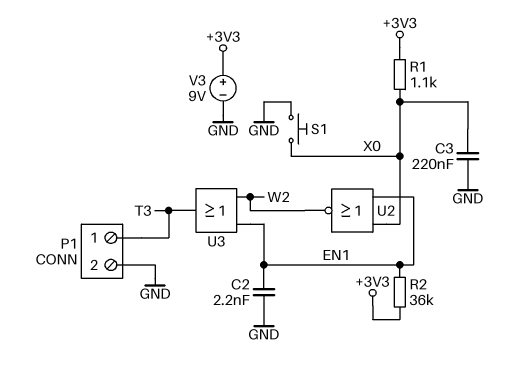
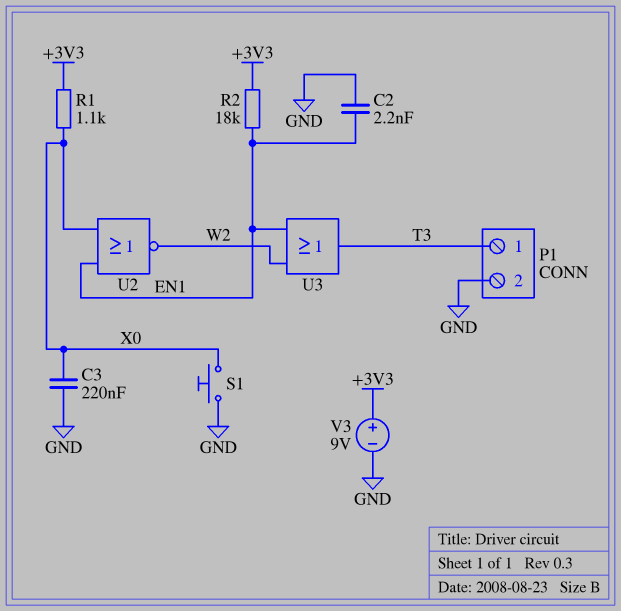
R2: 36k (+3V3, EN1) -> 18k (+3V3, EN1)

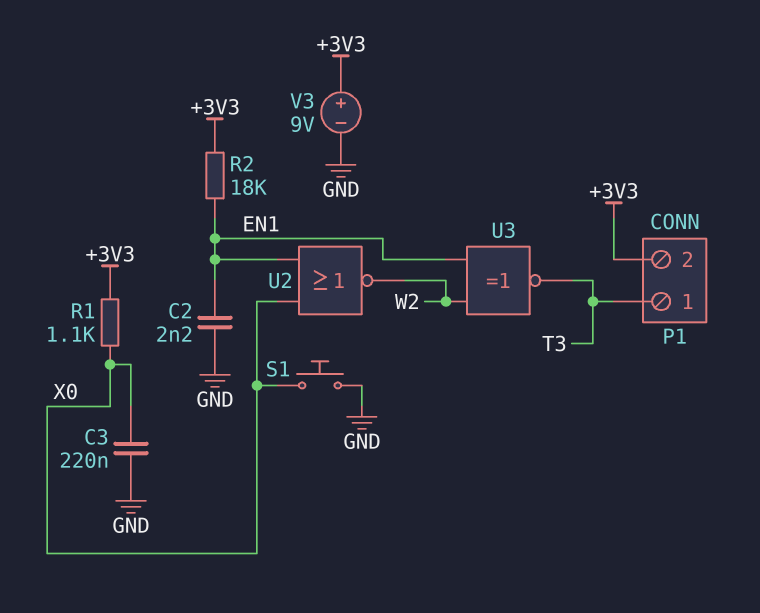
P1 pin 2: GND -> +3V3
U3: OR (in EN1, in W2, out T3) -> XNOR (in EN1, in W2, out T3)

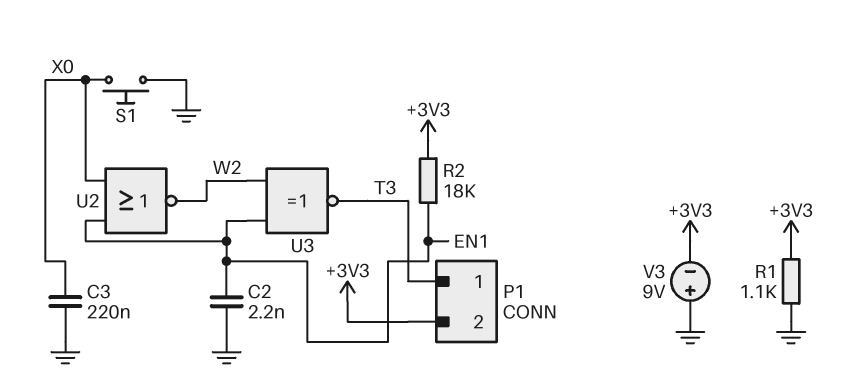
R1: 1.1k (+3V3, X0) -> 1.1k (+3V3, GND)
V3: 9V (plus +3V3, minus GND) -> 9V (plus GND, minus +3V3)

